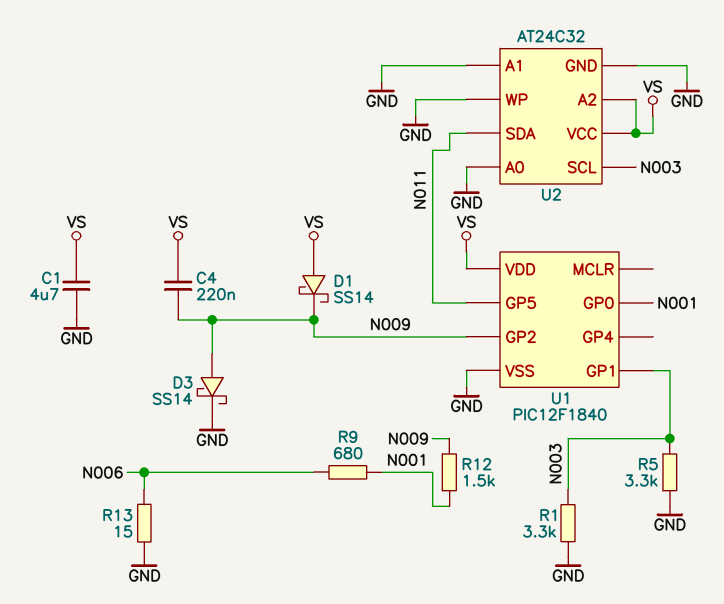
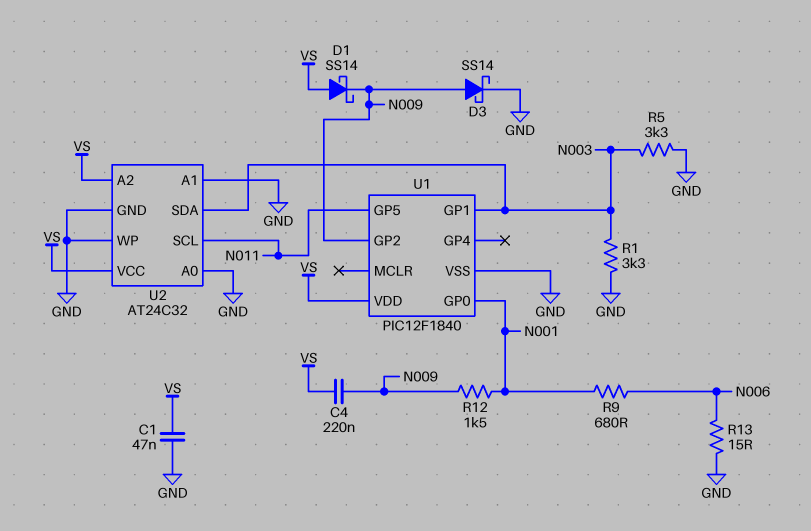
C1: 4.7uF (GND, VS) -> 47nF (GND, VS)
U2 pin SCL: N003 -> N011
U2 pin SDA: N011 -> N003

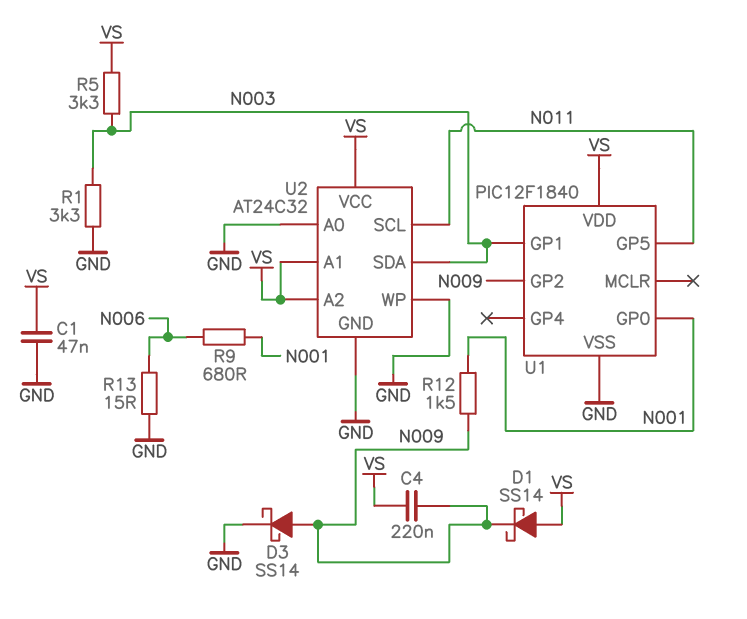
R5: 3.3k (GND, N003) -> 3.3k (N003, VS)
U2 pin A1: GND -> VS

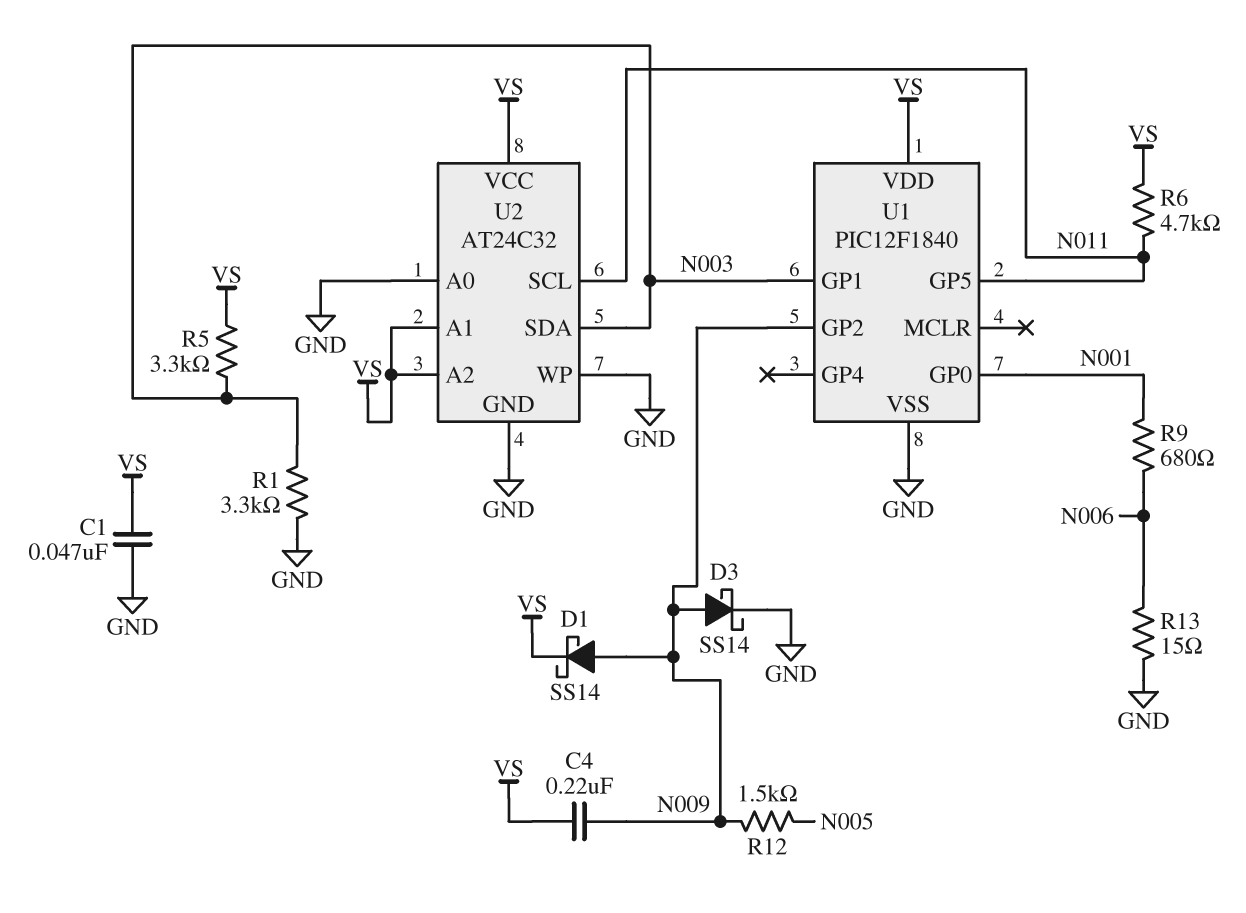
D1: schottky SS14 (A VS, K N009) -> schottky SS14 (A N009, K VS)
R6: none -> 4.7k (N011, VS)
R12: 1.5k (N001, N009) -> 1.5k (N005, N009)

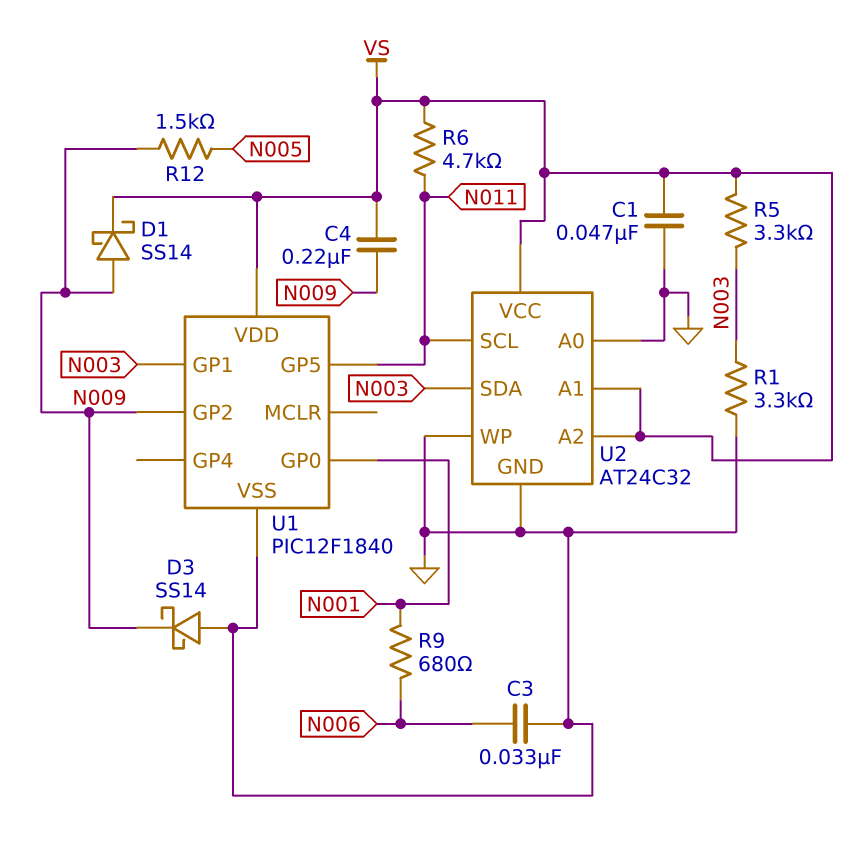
C3: none -> 33nF (GND, N006)
D3: schottky SS14 (A N009, K GND) -> schottky SS14 (A GND, K N009)
R13: 15 (GND, N006) -> none

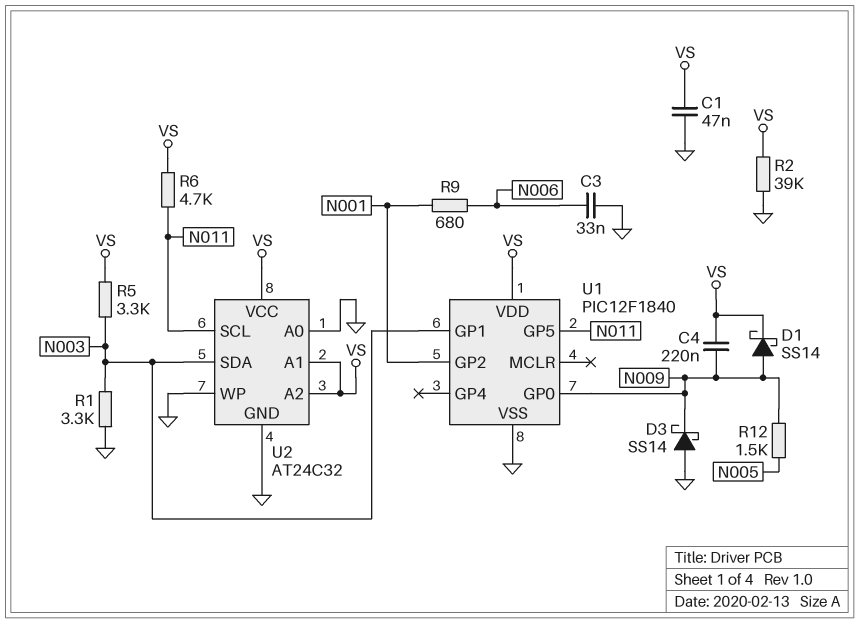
R2: none -> 39k (GND, VS)
U1 pin GP0: N001 -> N009
U1 pin GP2: N009 -> N001

